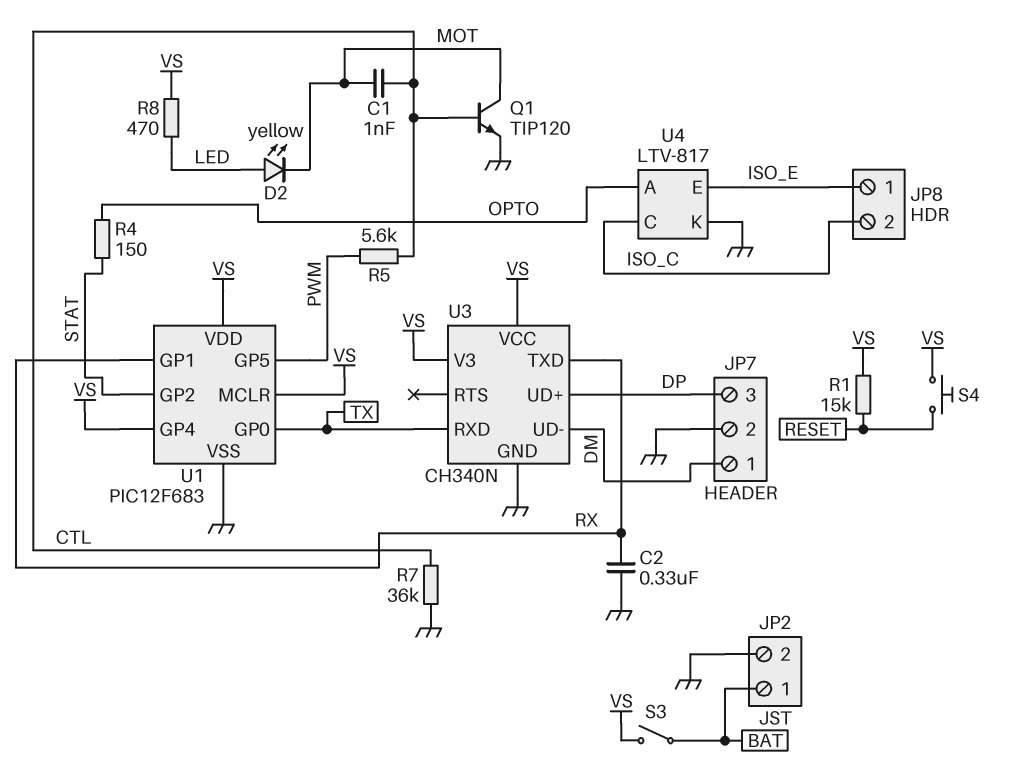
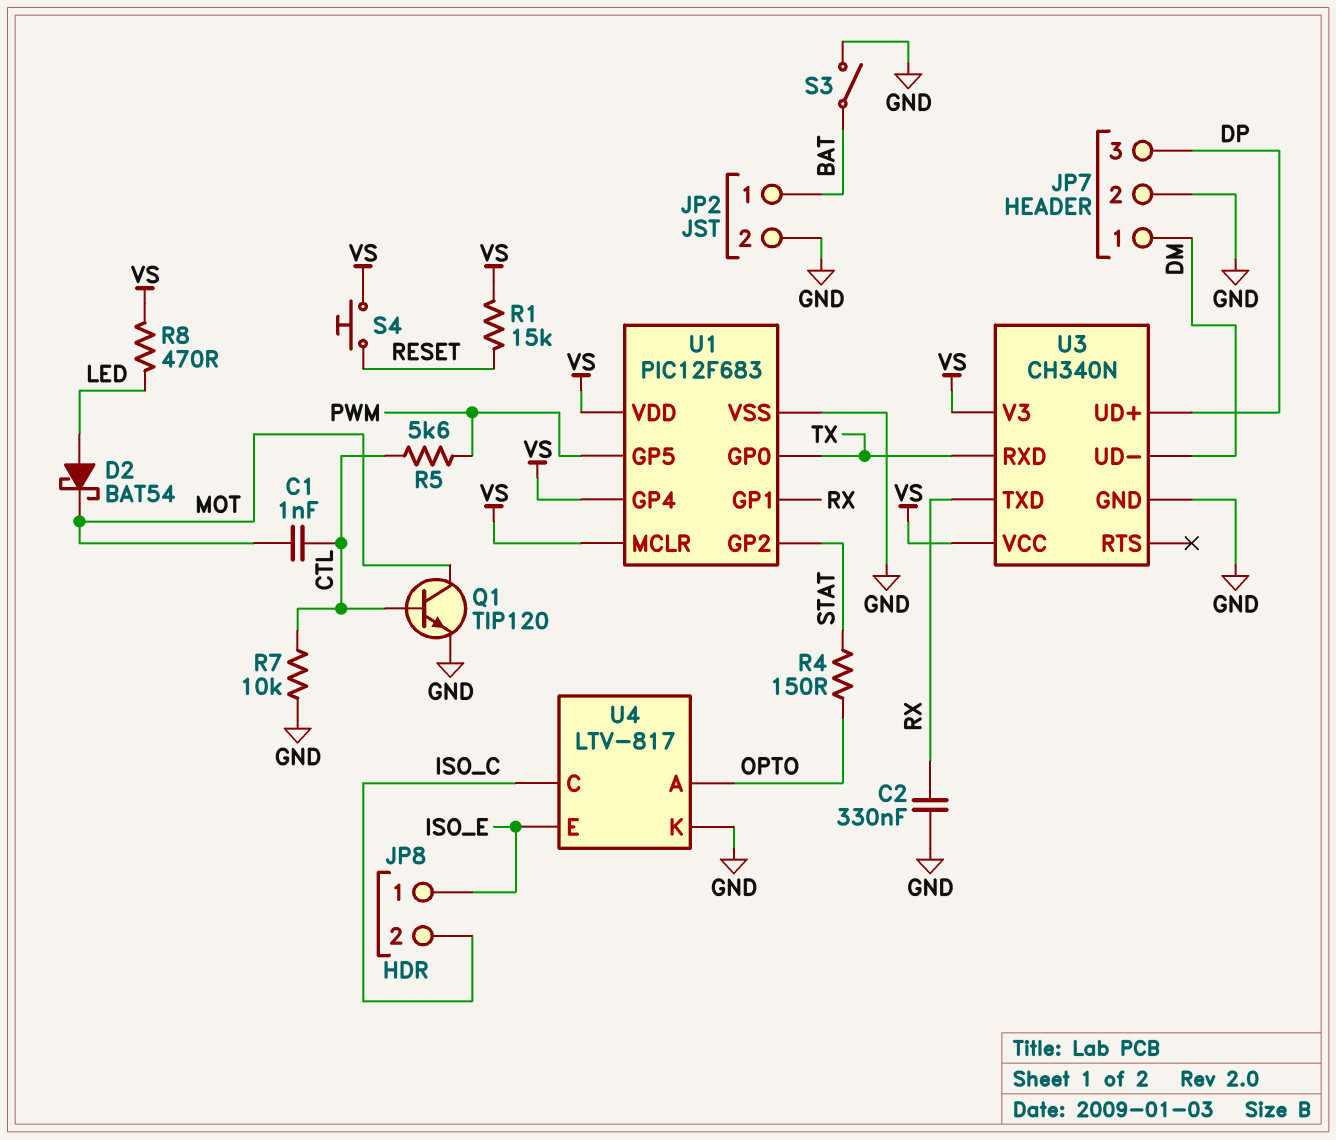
D2: LED yellow (A LED, K MOT) -> schottky BAT54 (A LED, K MOT)
R7: 36k (CTL, GND) -> 10k (CTL, GND)
S3: switch (BAT, VS) -> switch (BAT, GND)

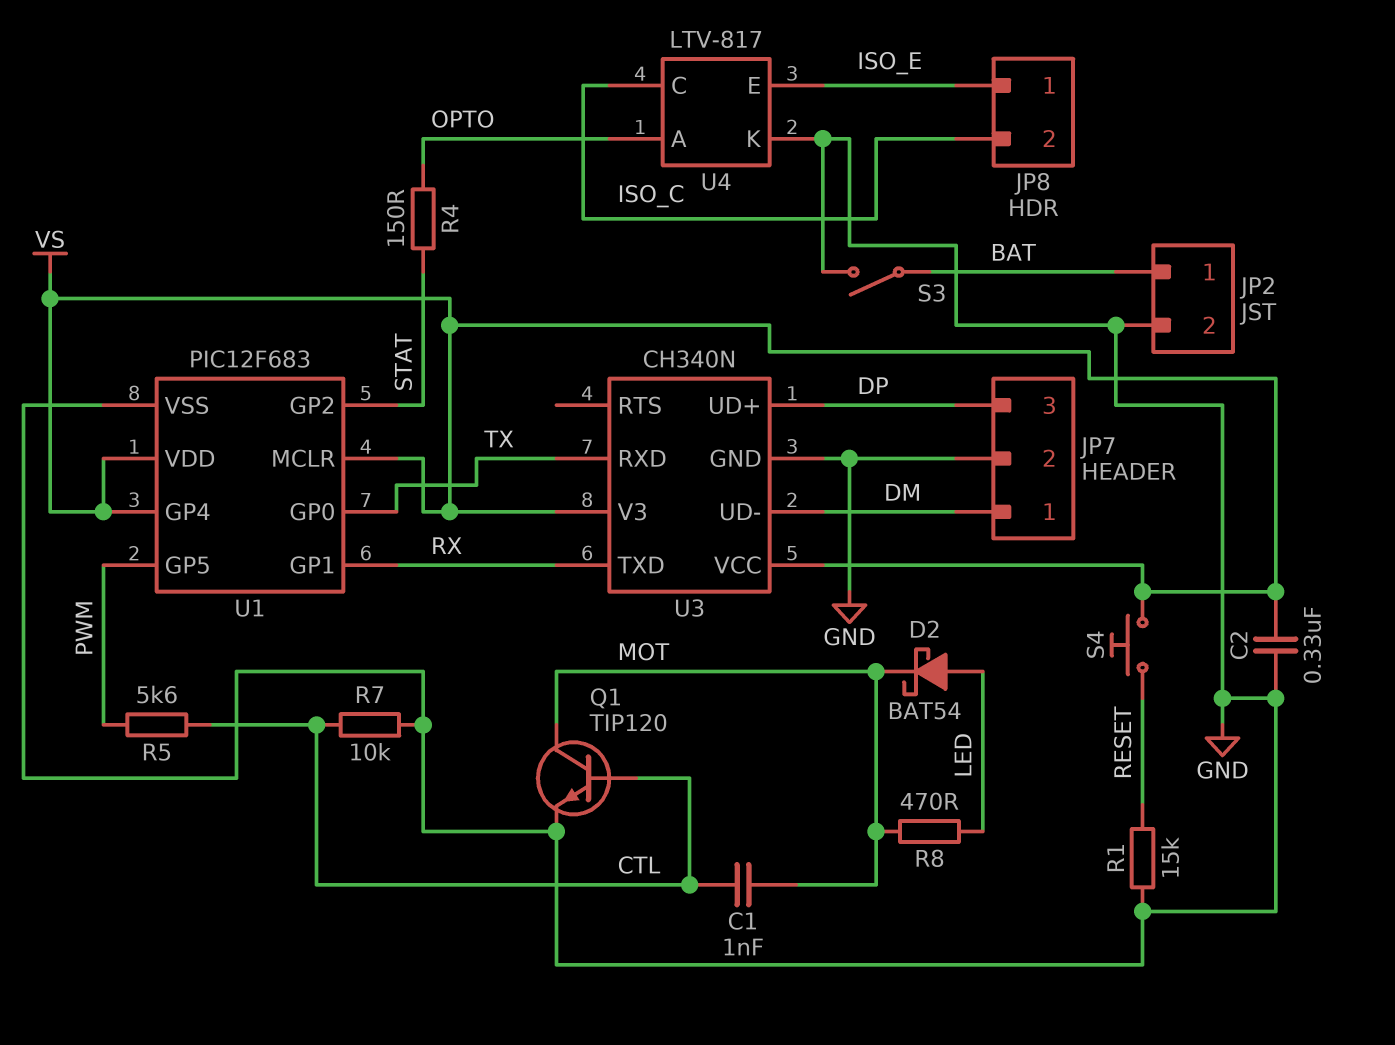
C2: 330nF (GND, RX) -> 330nF (GND, VS)
R1: 15k (RESET, VS) -> 15k (GND, RESET)
R8: 470 (LED, VS) -> 470 (LED, MOT)

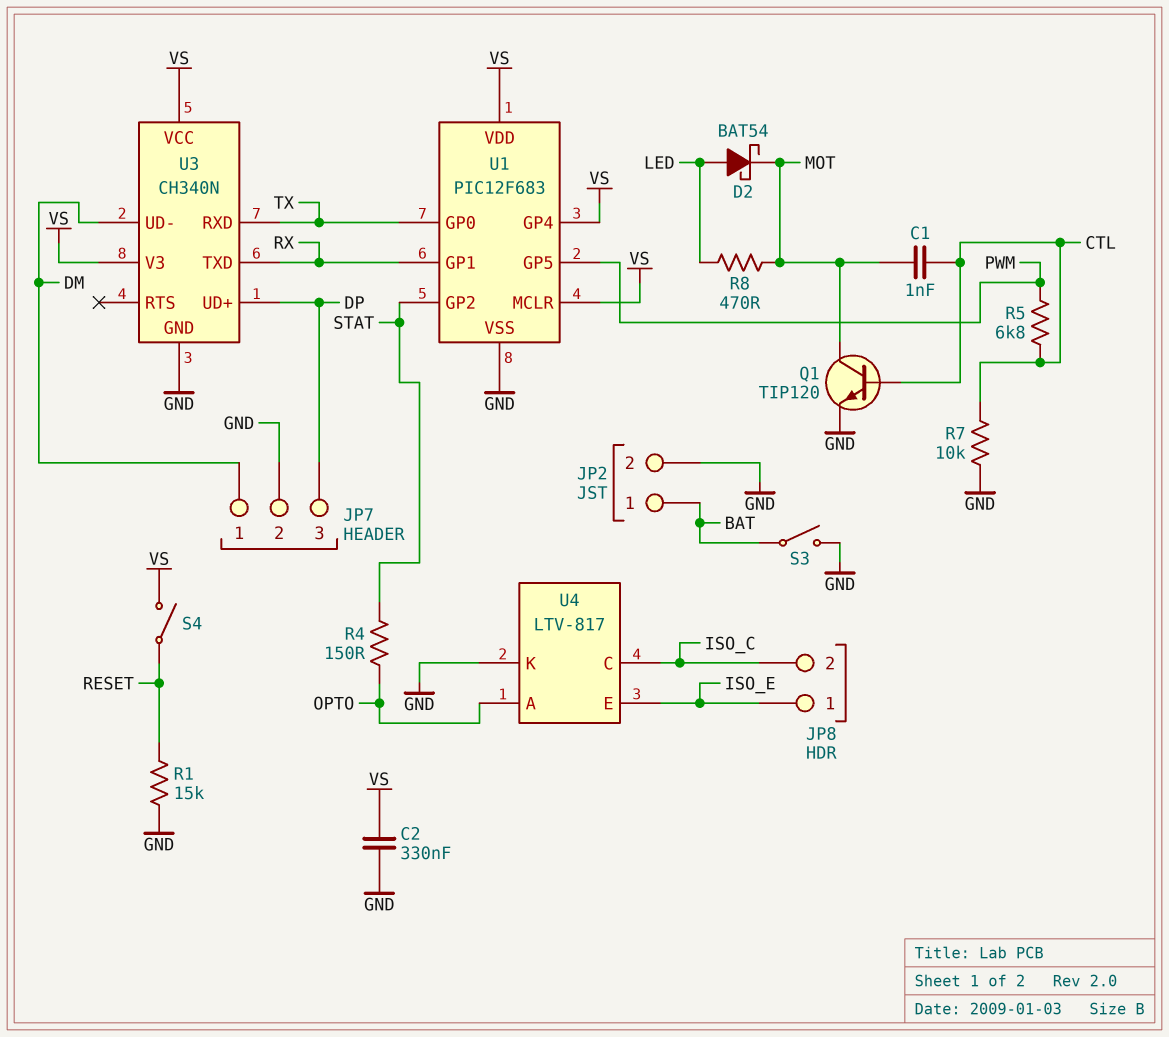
R5: 5.6k (CTL, PWM) -> 6.8k (CTL, PWM)
S4: button (RESET, VS) -> switch (RESET, VS)

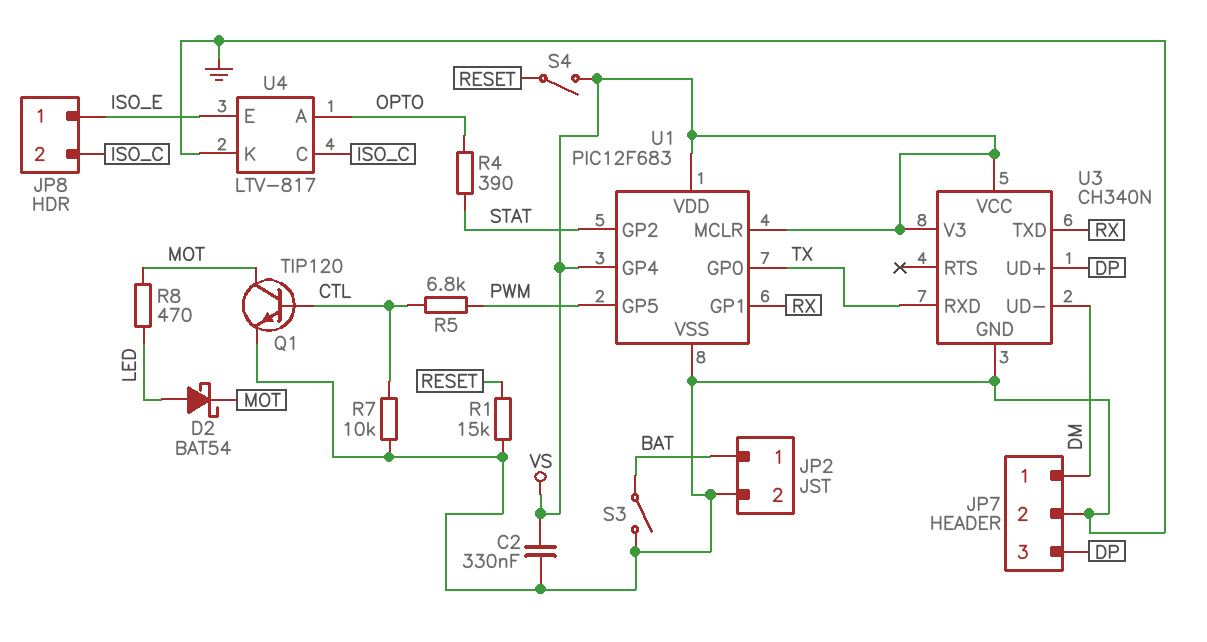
C1: 1nF (CTL, MOT) -> none
R4: 150 (OPTO, STAT) -> 390 (OPTO, STAT)

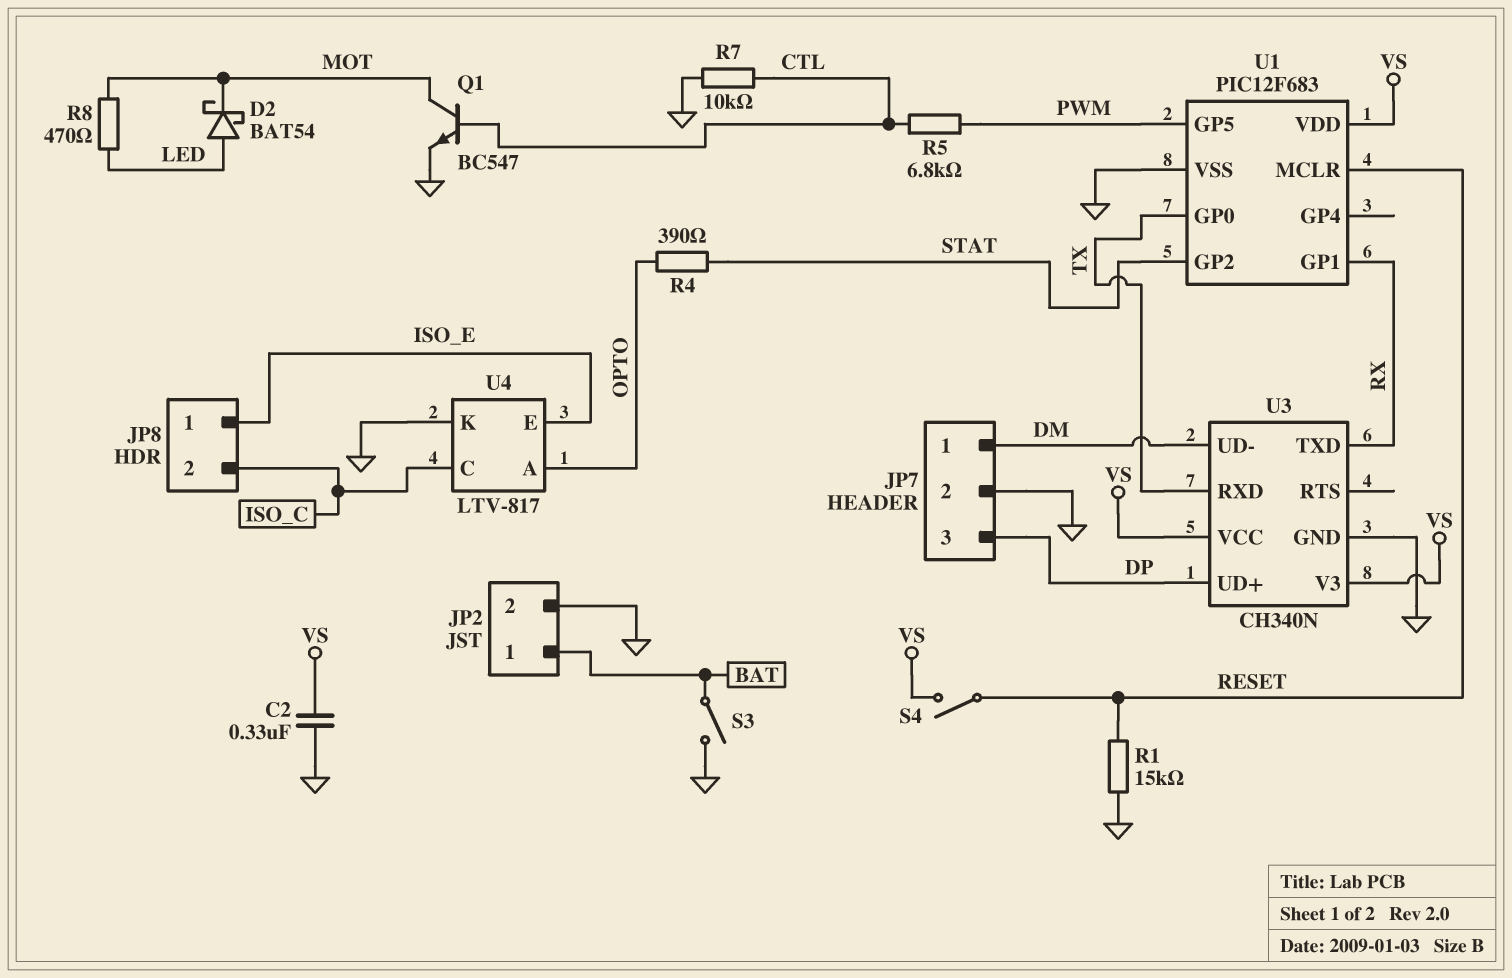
Q1: NPN TIP120 (B CTL, C MOT, E GND) -> NPN BC547 (B CTL, C MOT, E GND)
U1 pin GP4: VS -> none
U1 pin MCLR: VS -> RESET

